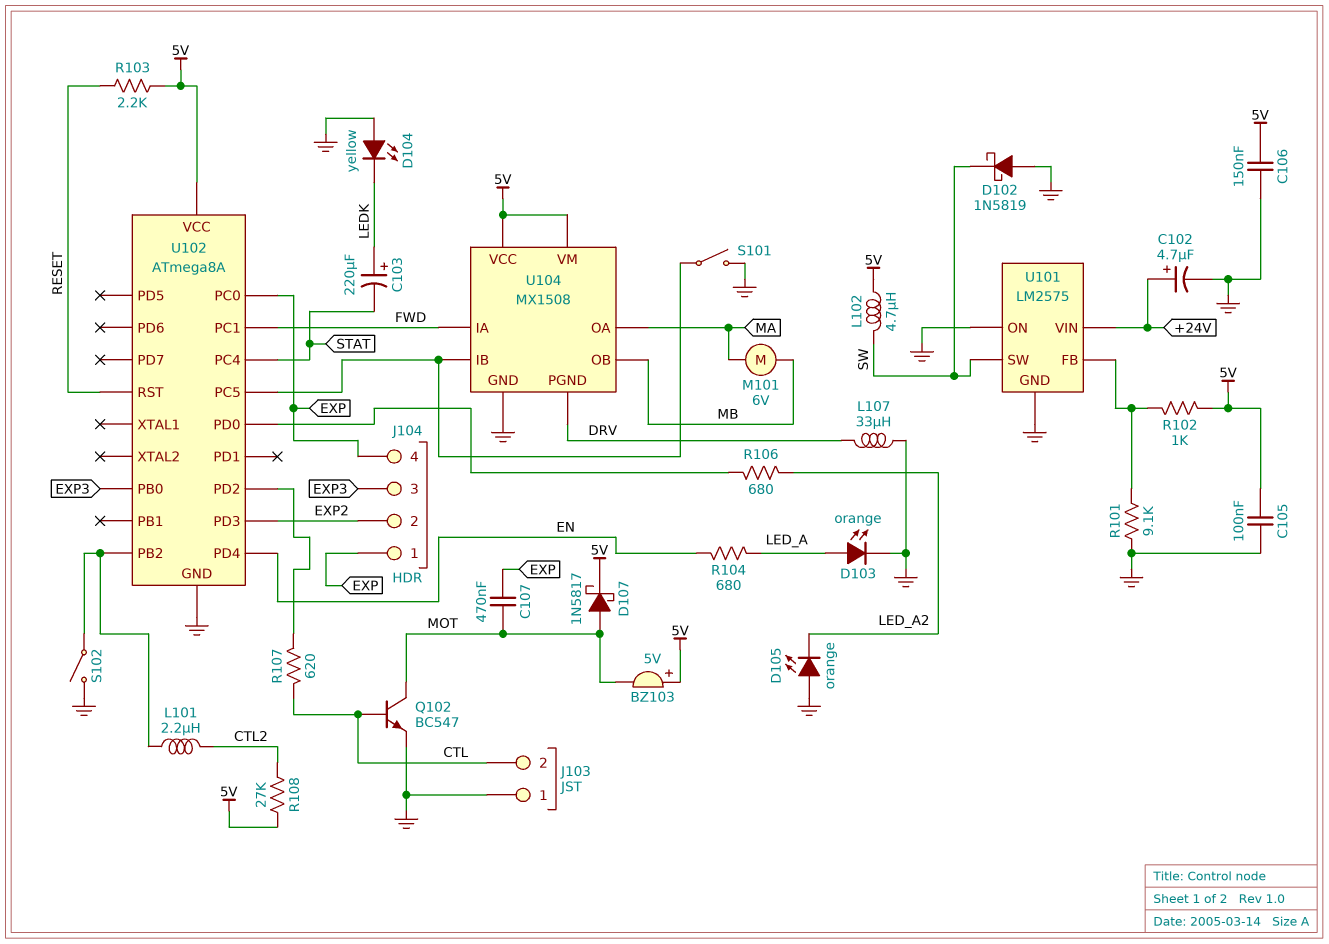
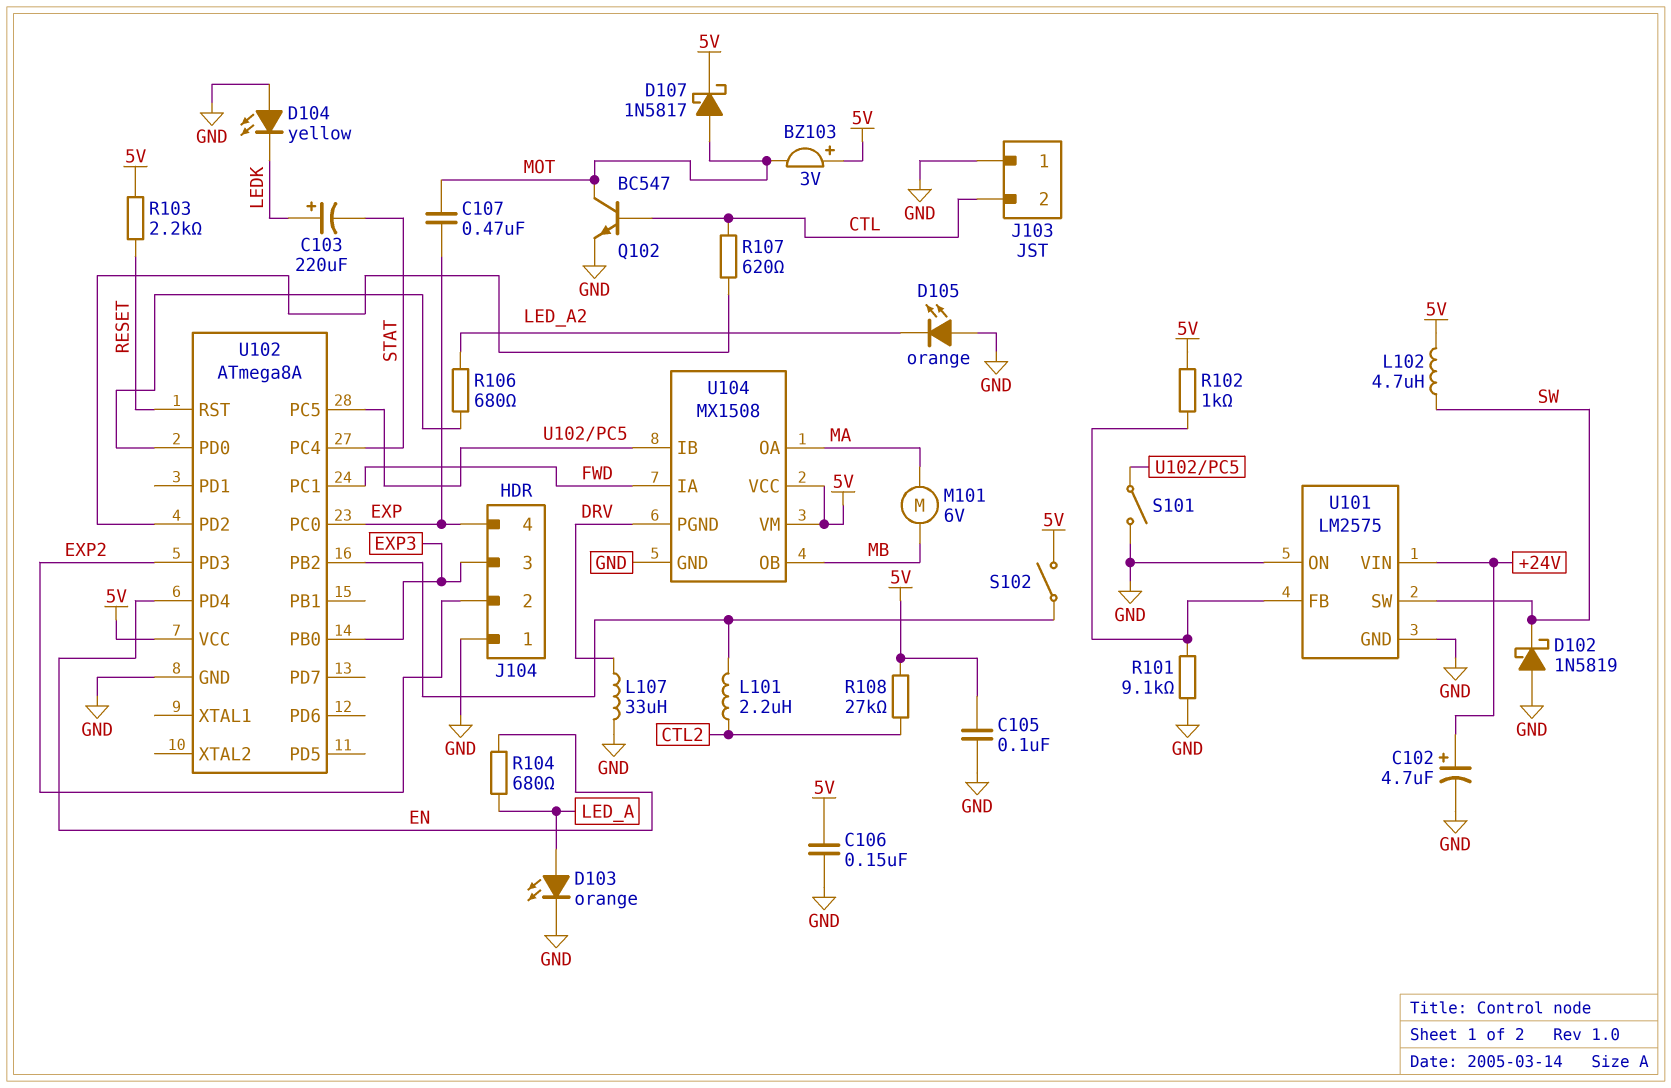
BZ103: buzzer 5V (plus 5V, minus MOT) -> buzzer 3V (plus 5V, minus MOT)
J104 pin 1: EXP -> GND
S102: switch (GND, U102/PB2) -> switch (5V, U102/PB2)

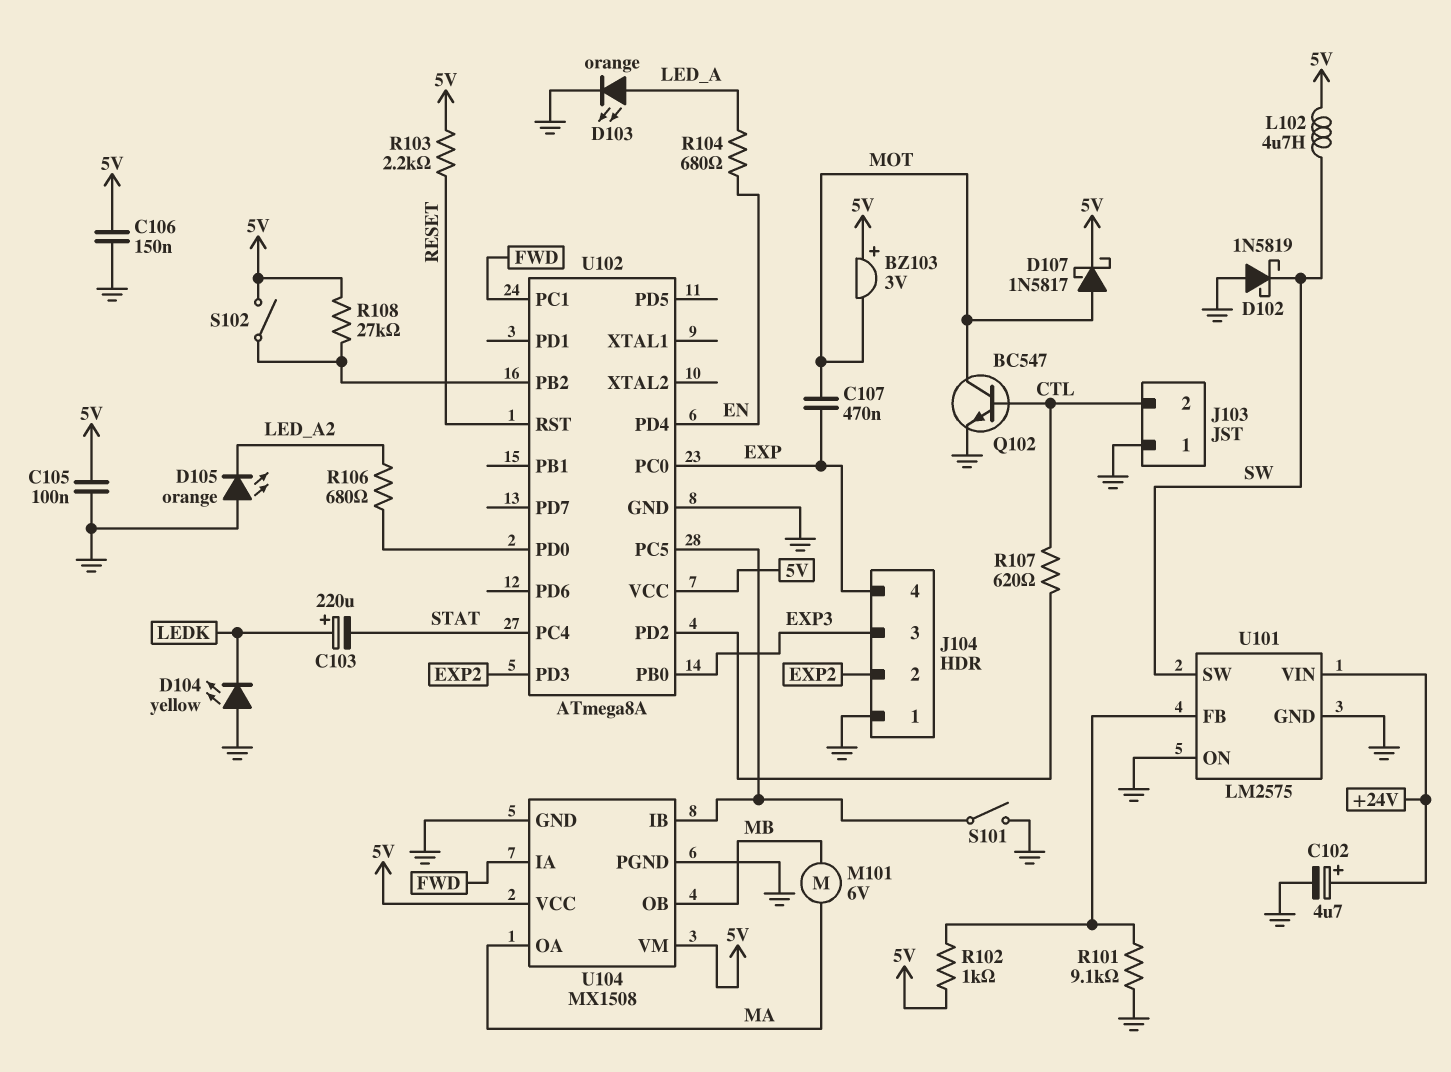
L101: 2.2uH (CTL2, U102/PB2) -> none
L107: 33uH (DRV, GND) -> none
R108: 27k (5V, CTL2) -> 27k (5V, U102/PB2)
U104 pin PGND: DRV -> GND

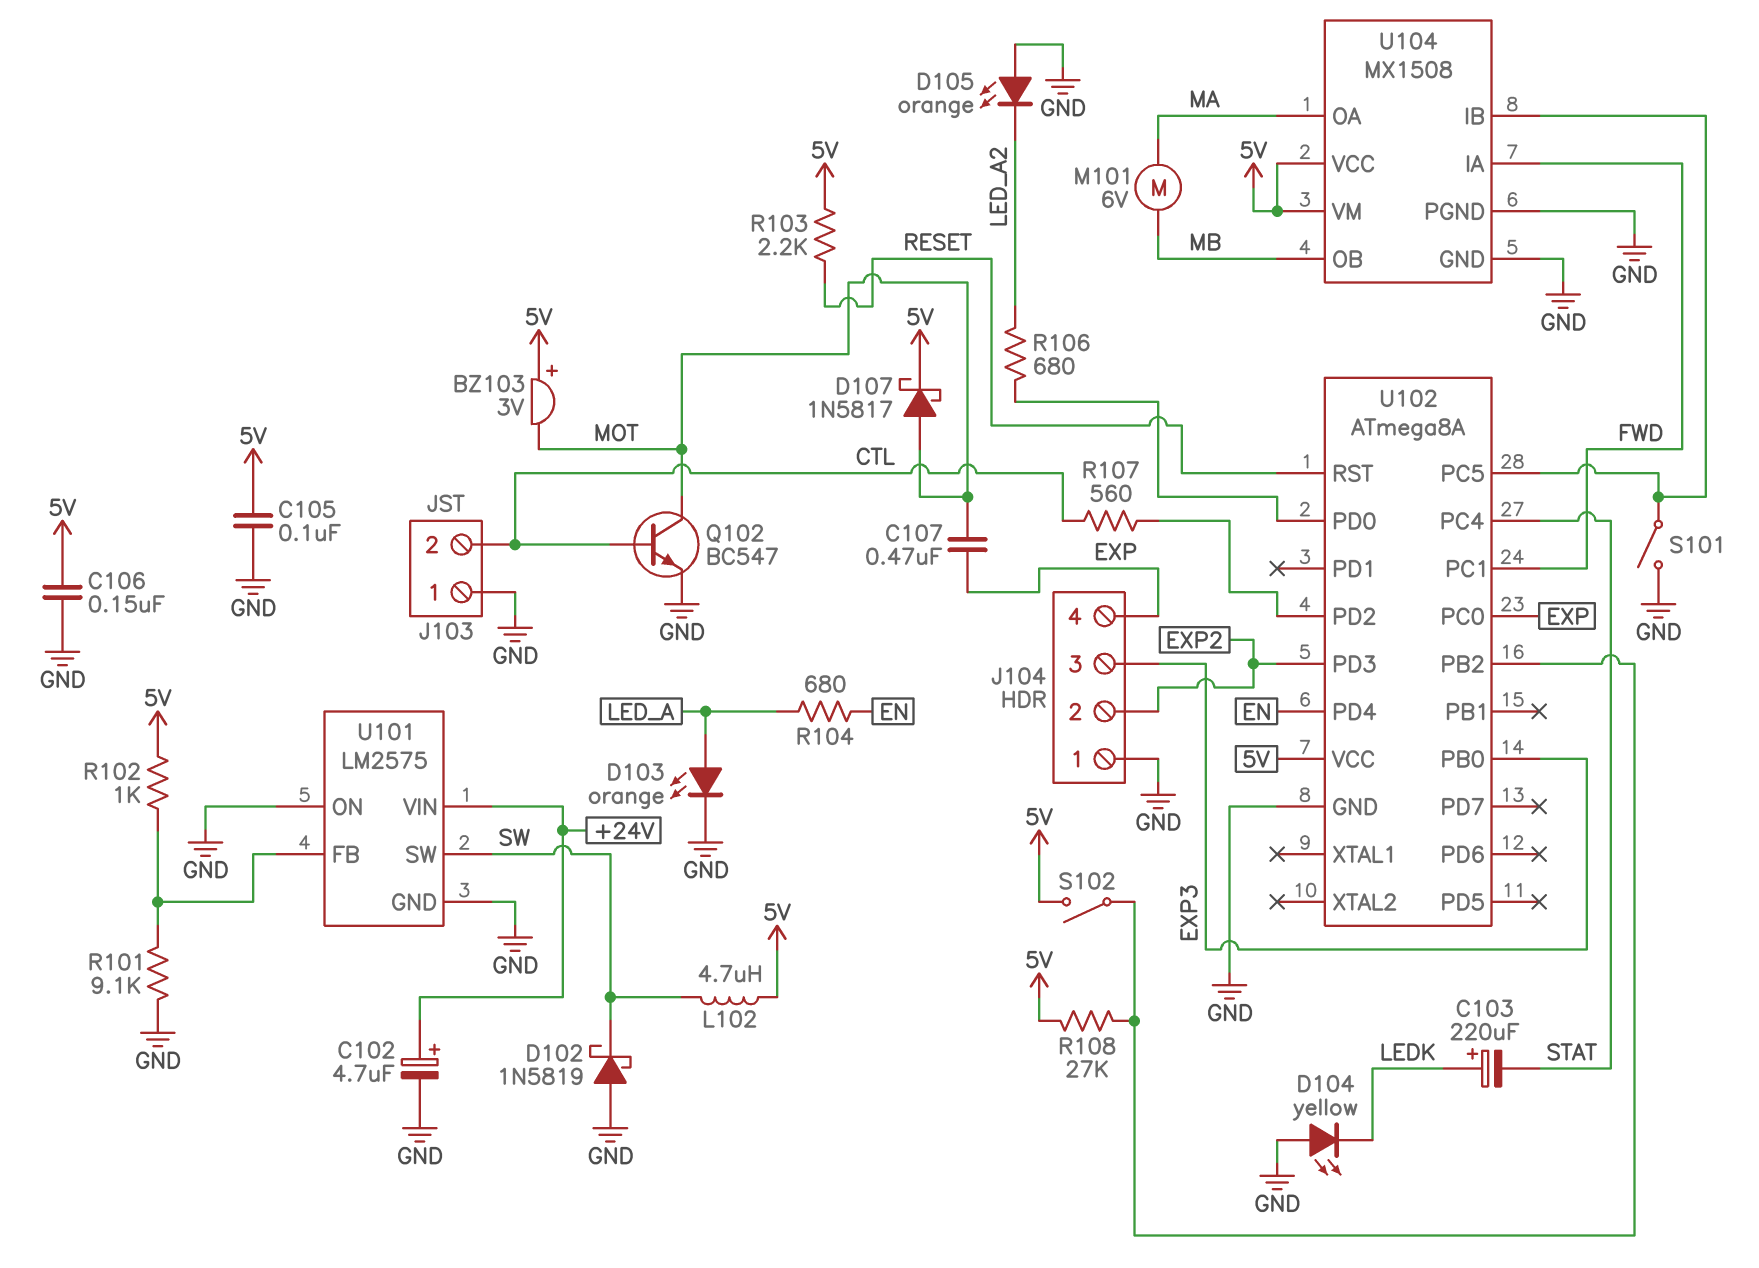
R107: 620 (CTL, U102/PD2) -> 560 (CTL, U102/PD2)

